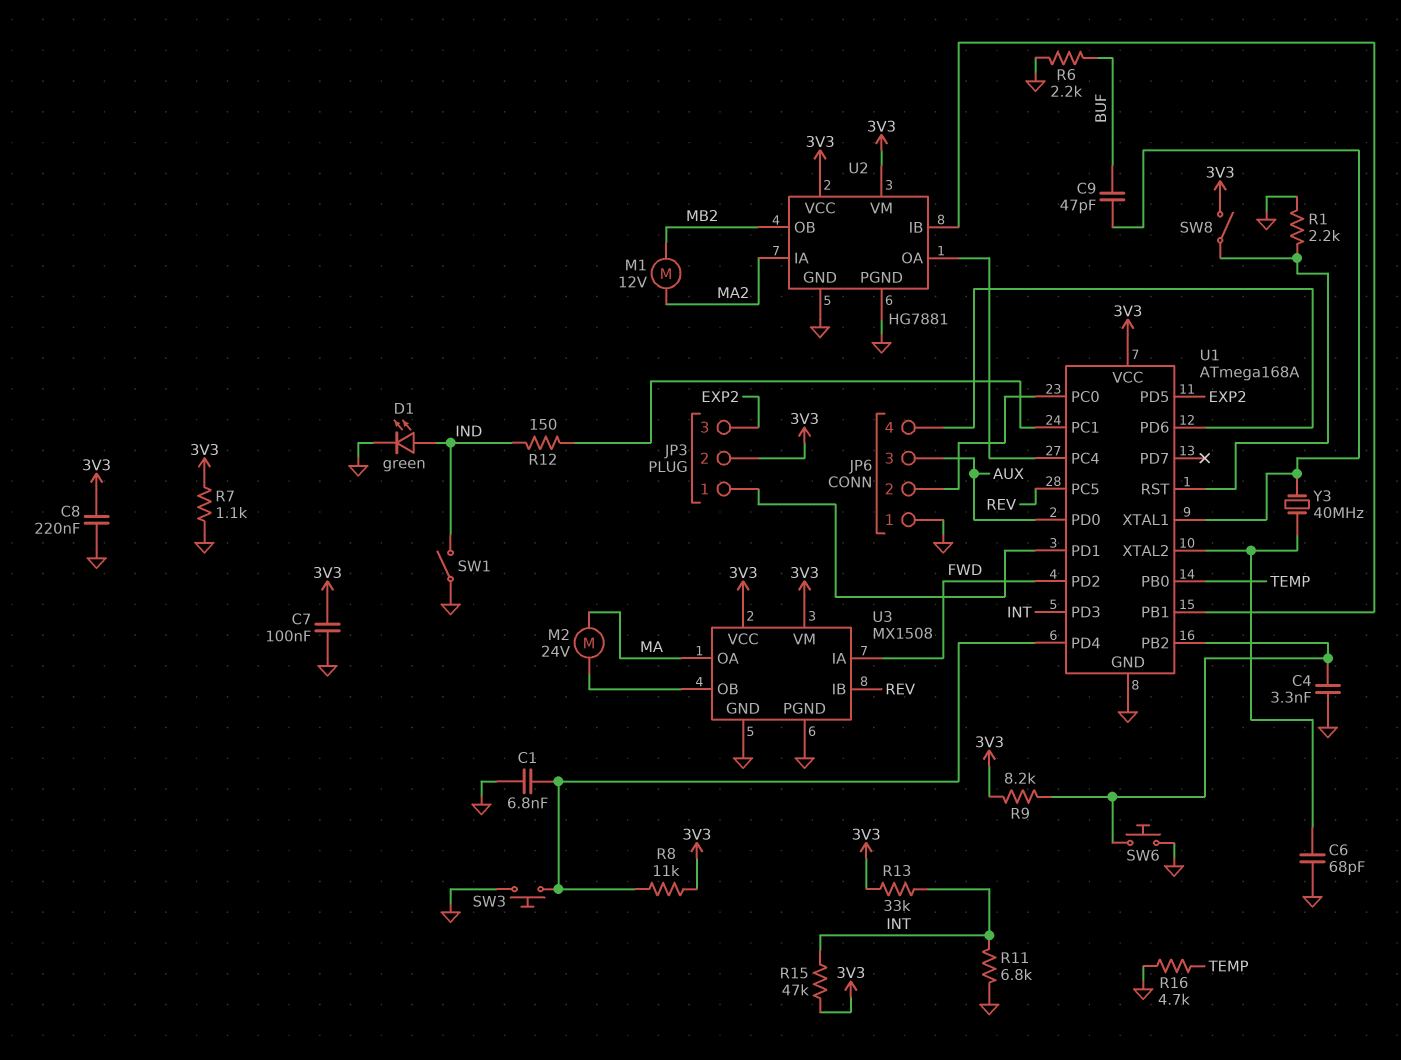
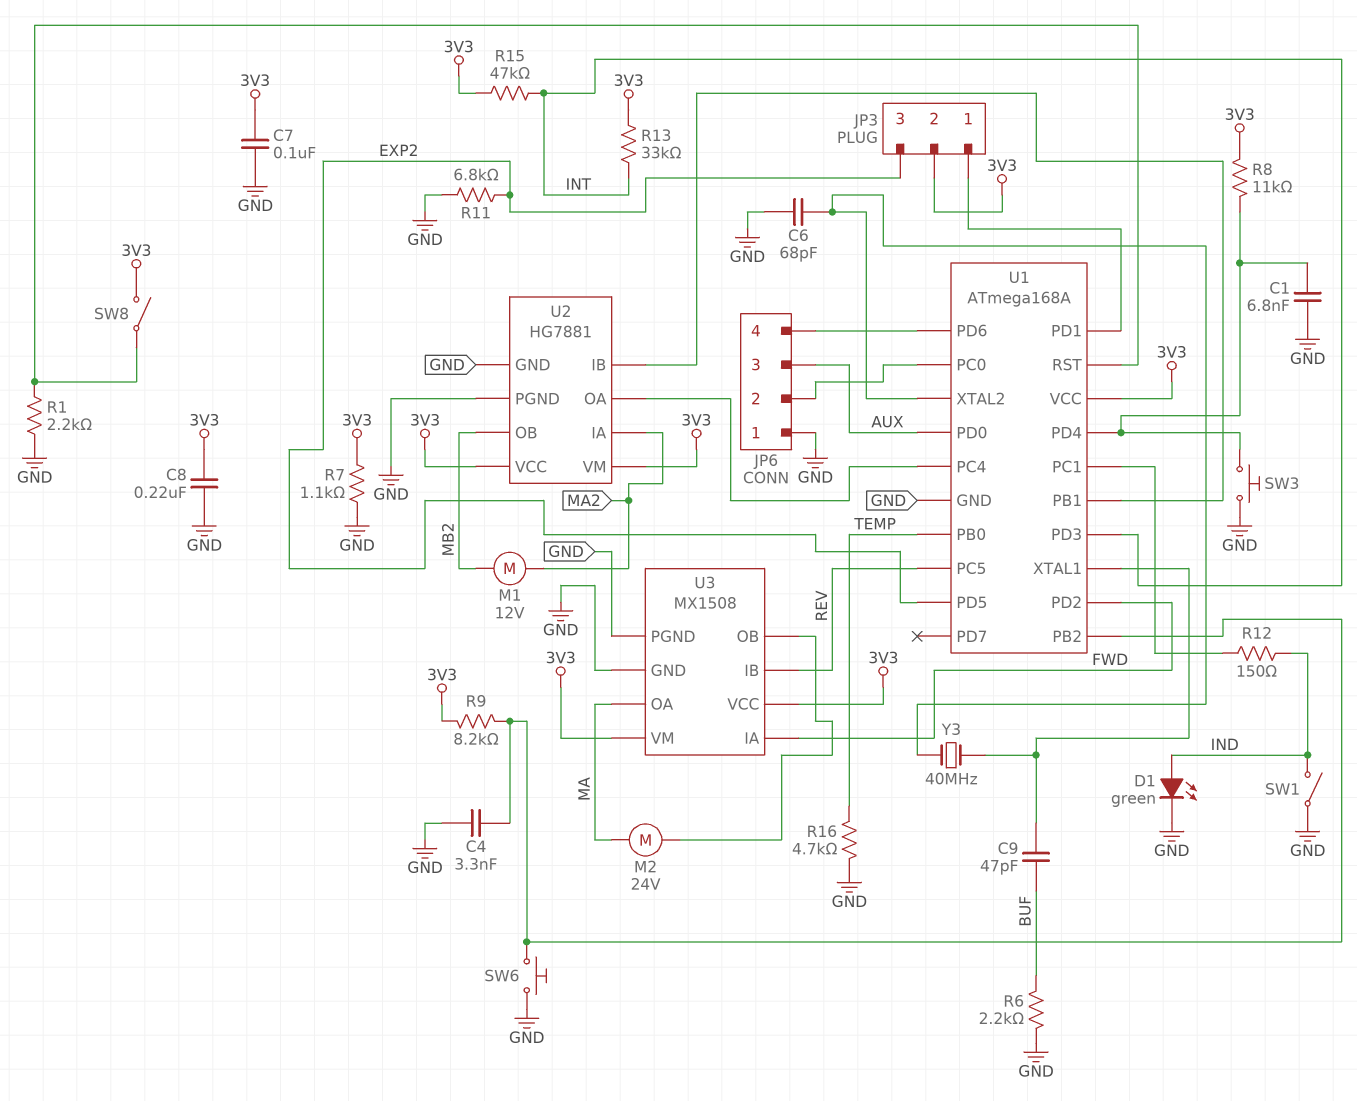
R11: 6.8k (GND, INT) -> 6.8k (EXP2, GND)

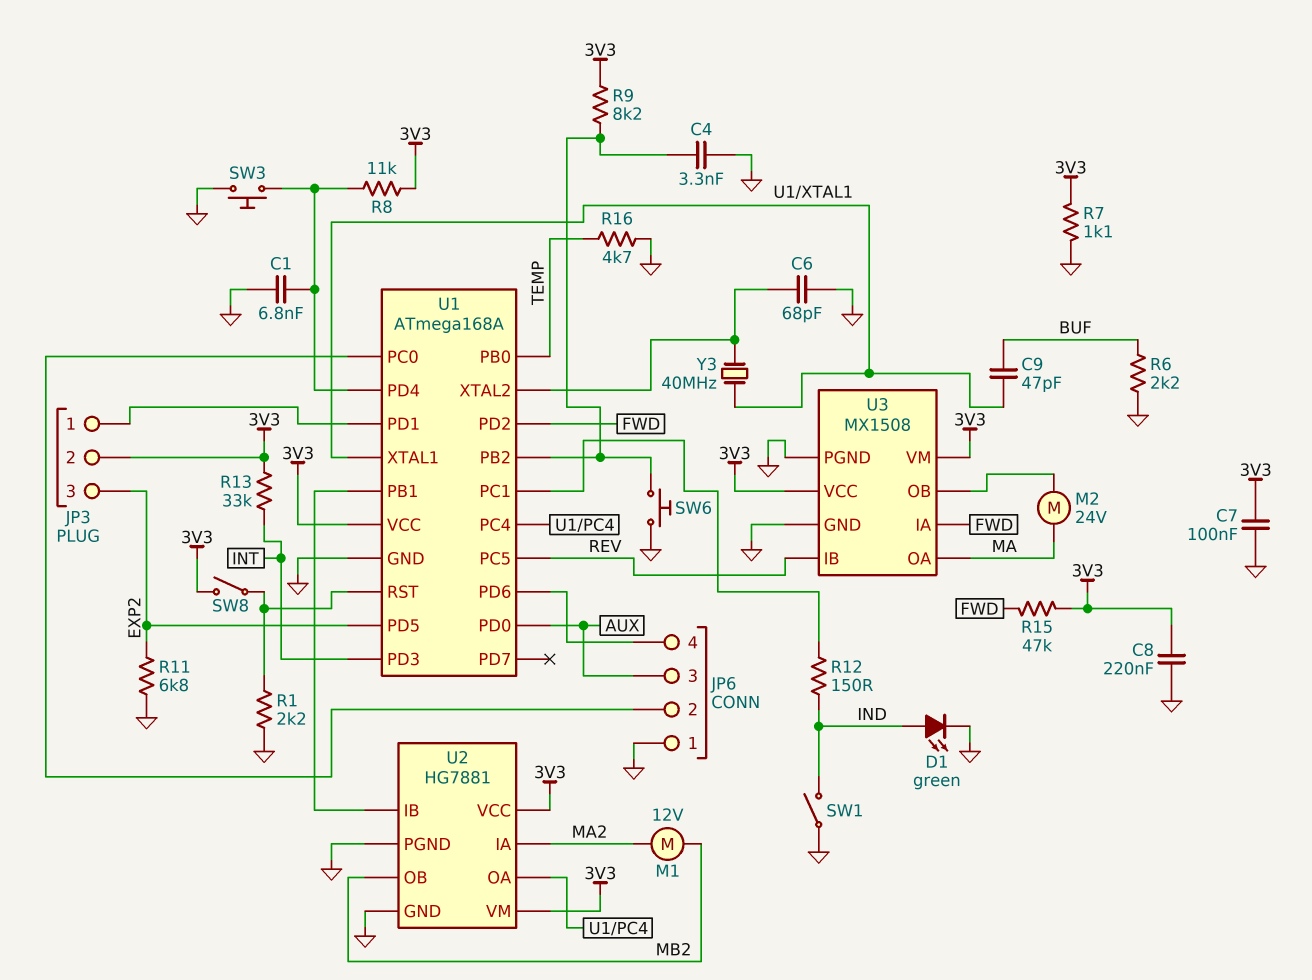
R15: 47k (3V3, INT) -> 47k (3V3, FWD)

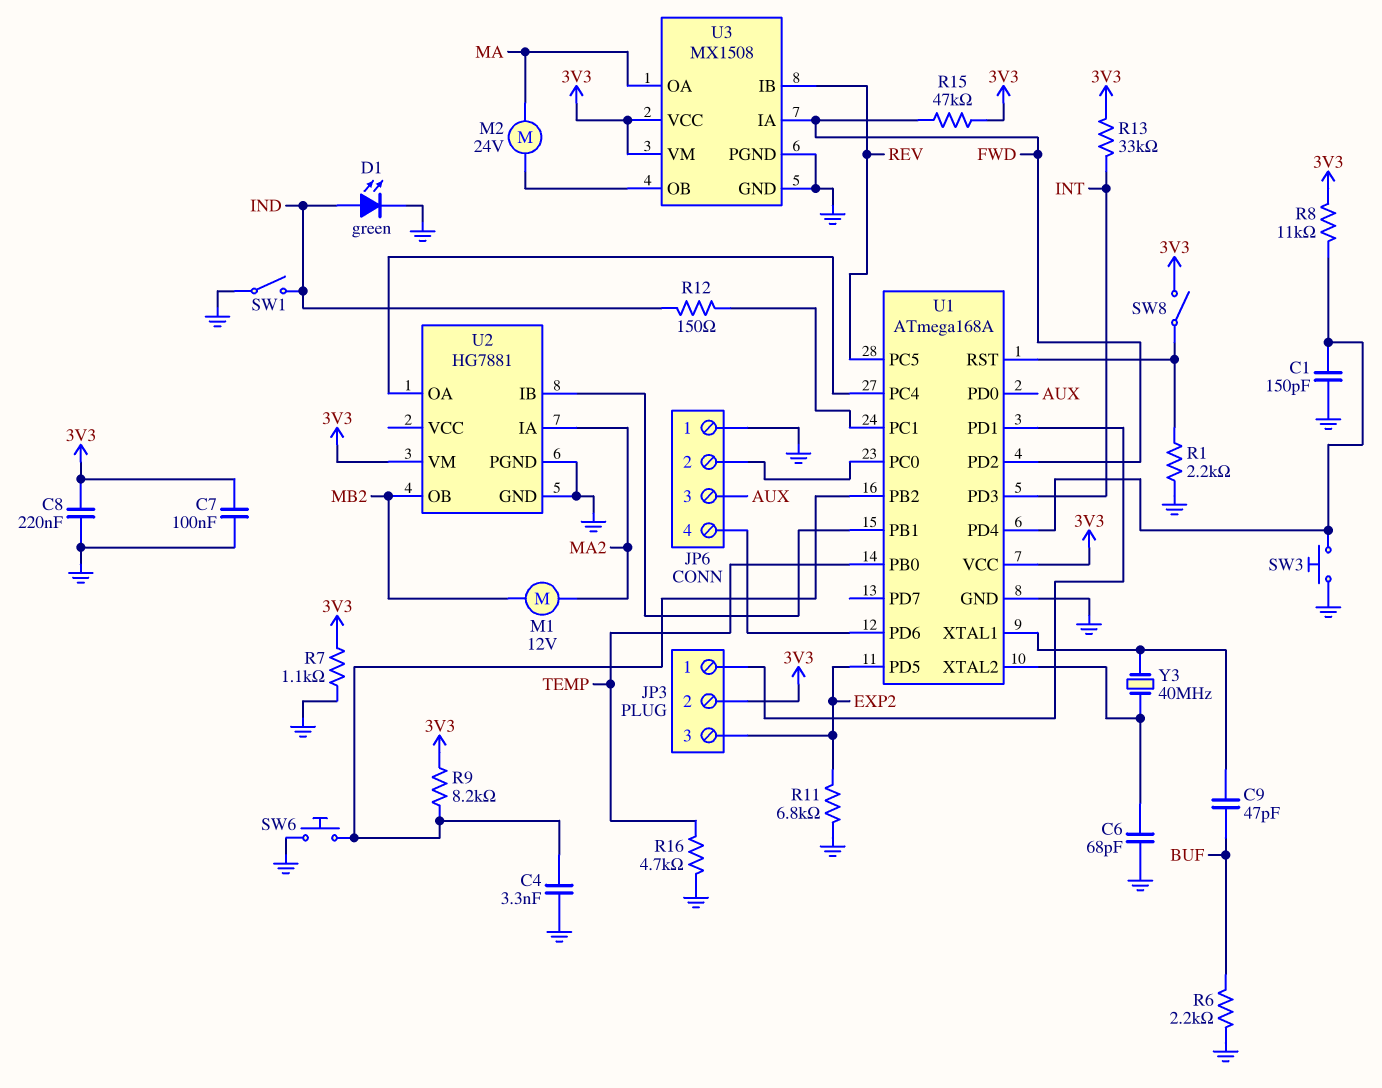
C1: 6.8nF (GND, U1/PD4) -> 150pF (GND, U1/PD4)
U2 pin VCC: 3V3 -> none

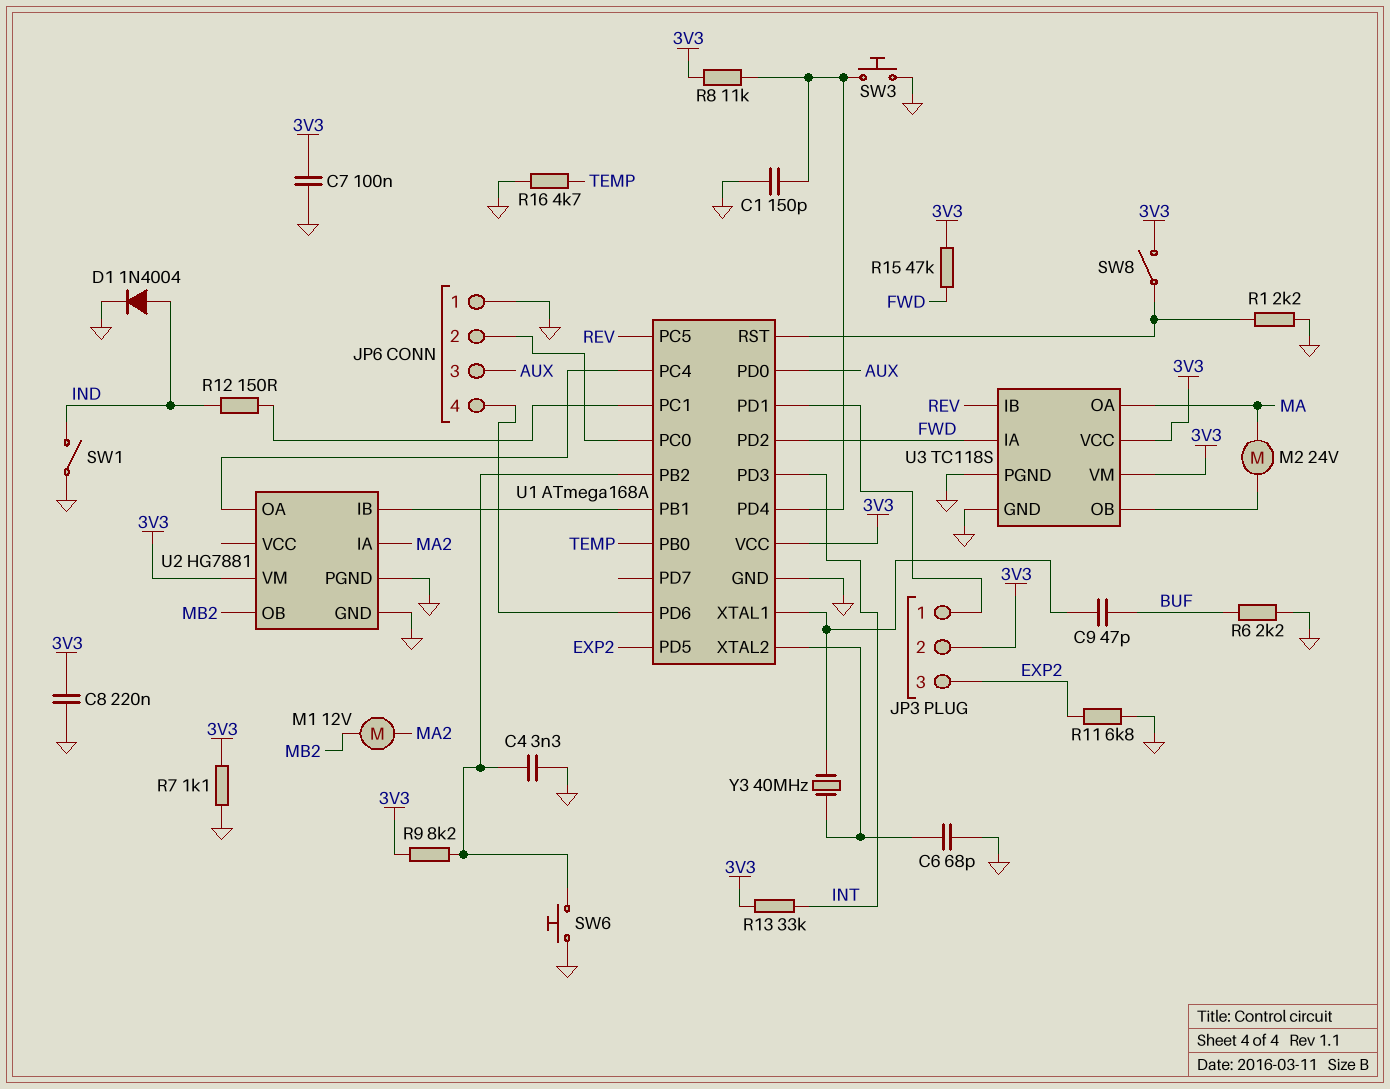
D1: LED green (A IND, K GND) -> diode 1N4004 (A IND, K GND)
U3: MX1508 -> TC118S

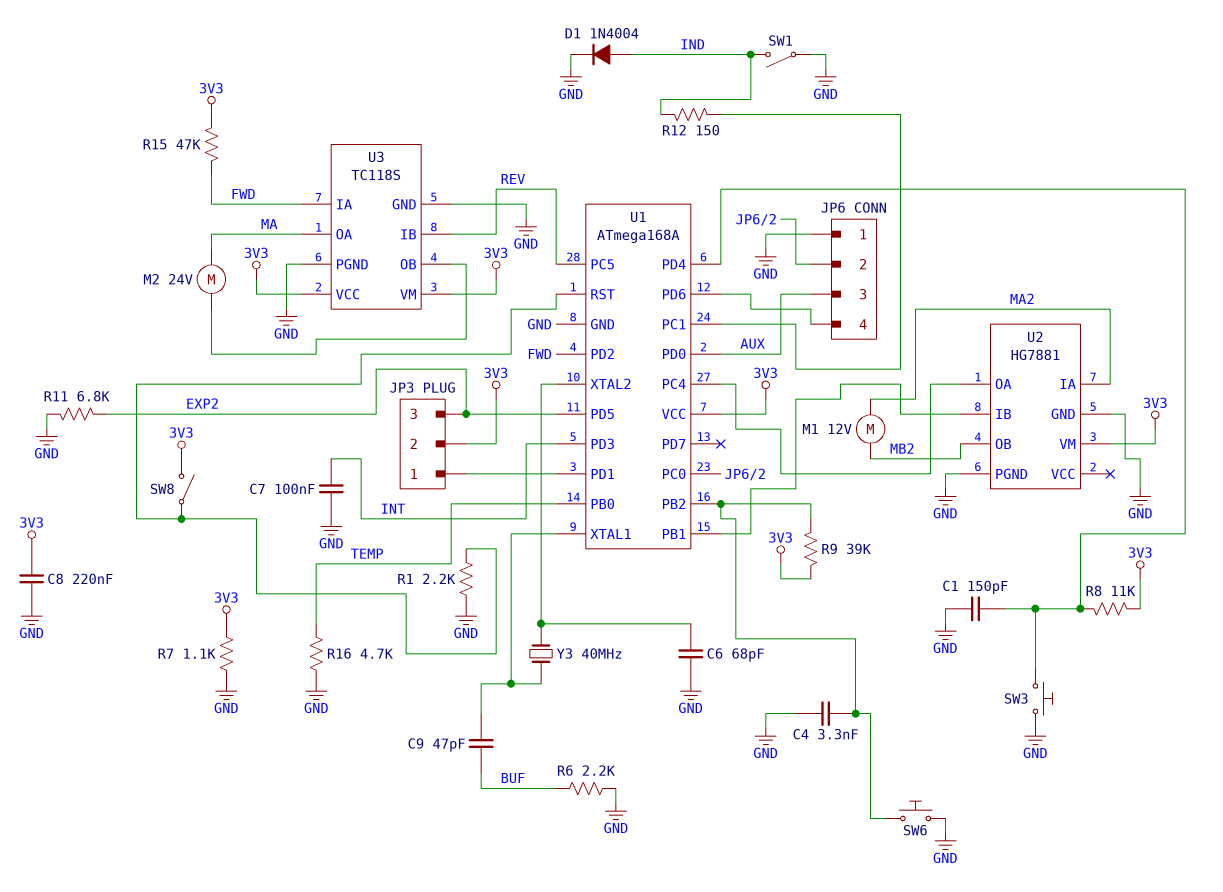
C7: 100nF (3V3, GND) -> 100nF (GND, INT)
R9: 8.2k (3V3, U1/PB2) -> 39k (3V3, U1/PB2)
R13: 33k (3V3, INT) -> none

